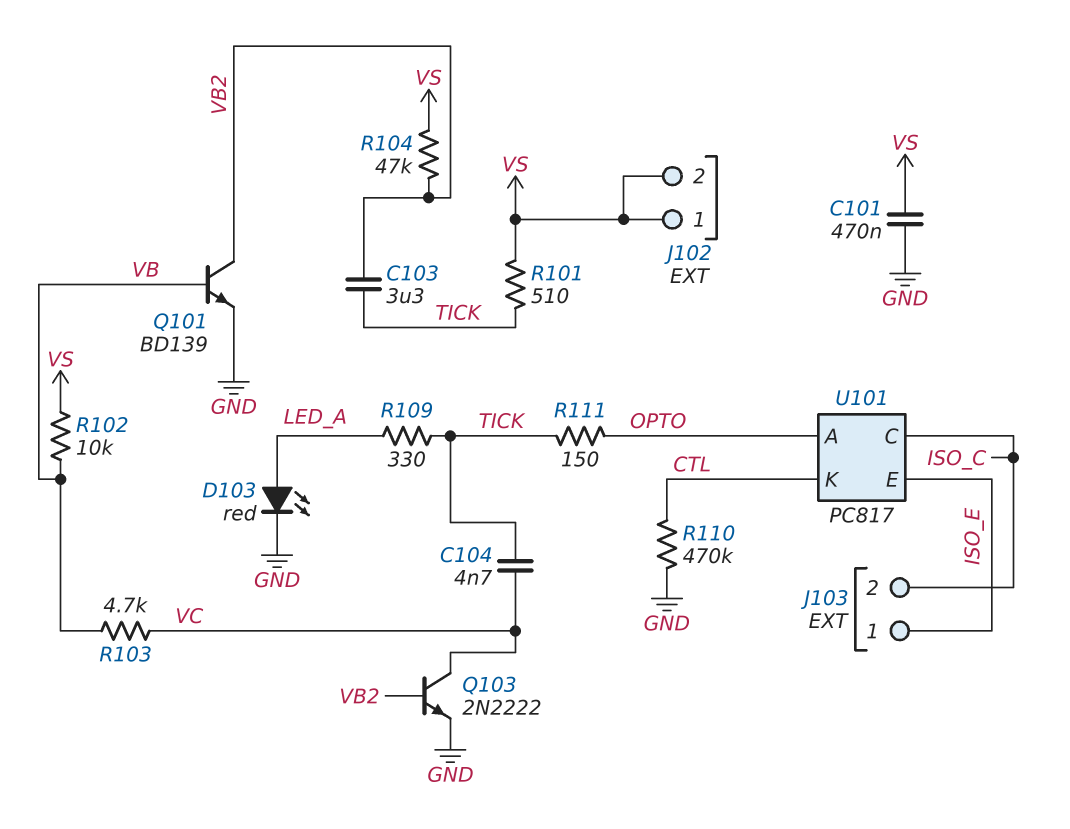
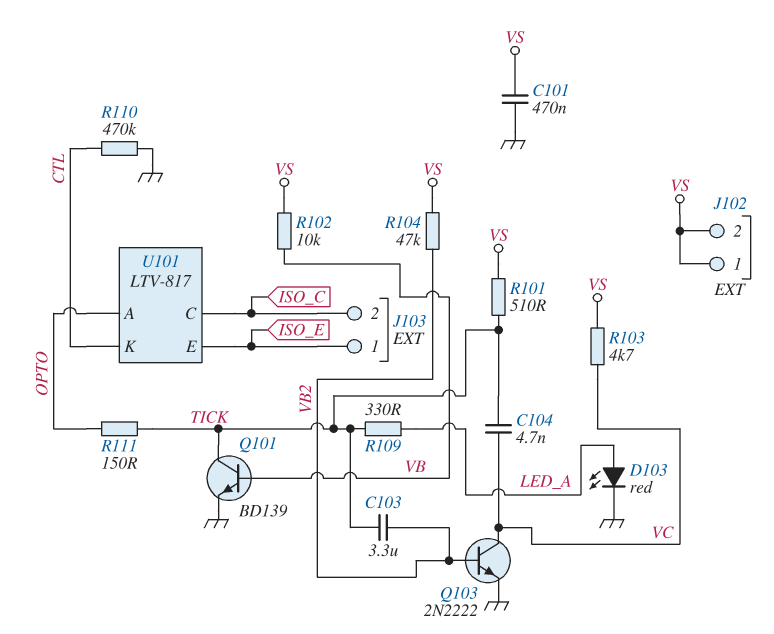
Q101: NPN BD139 (B VB, C VB2, E GND) -> NPN BD139 (B VB, C TICK, E GND)
R103: 4.7k (VB, VC) -> 4.7k (VC, VS)
U101: PC817 -> LTV-817

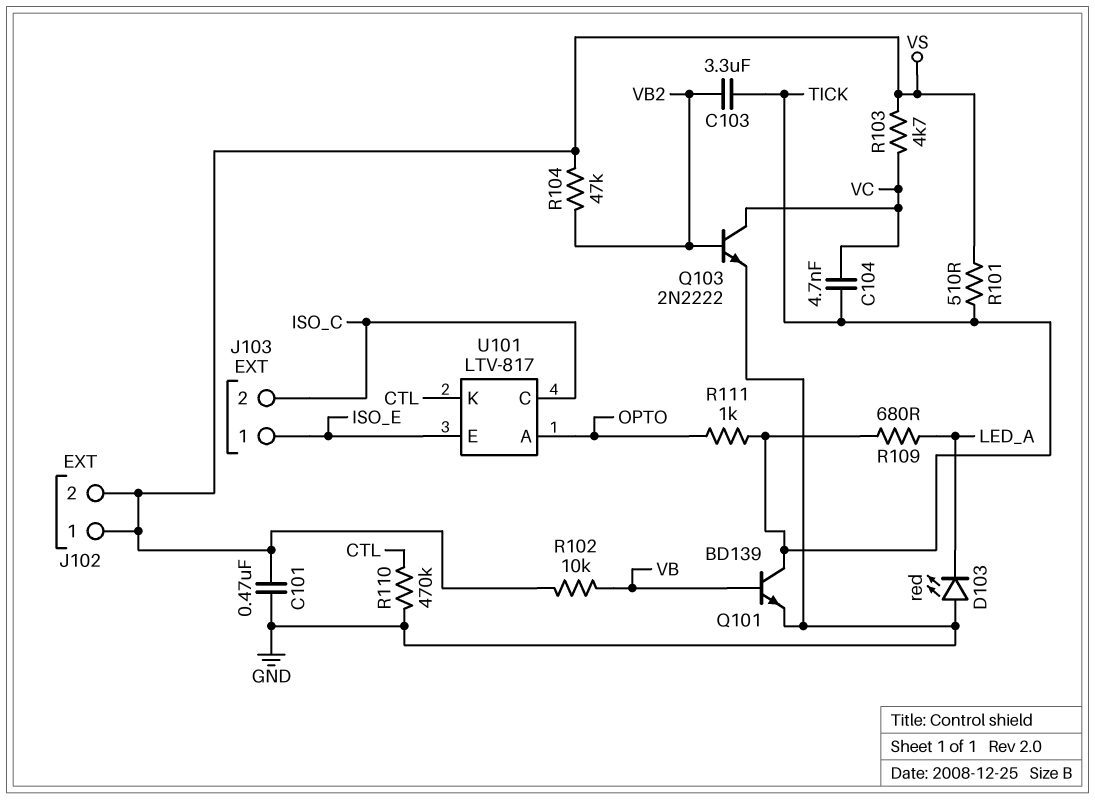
D103: LED red (A LED_A, K GND) -> LED red (A GND, K LED_A)
R109: 330 (LED_A, TICK) -> 680 (LED_A, TICK)
R111: 150 (OPTO, TICK) -> 1k (OPTO, TICK)

